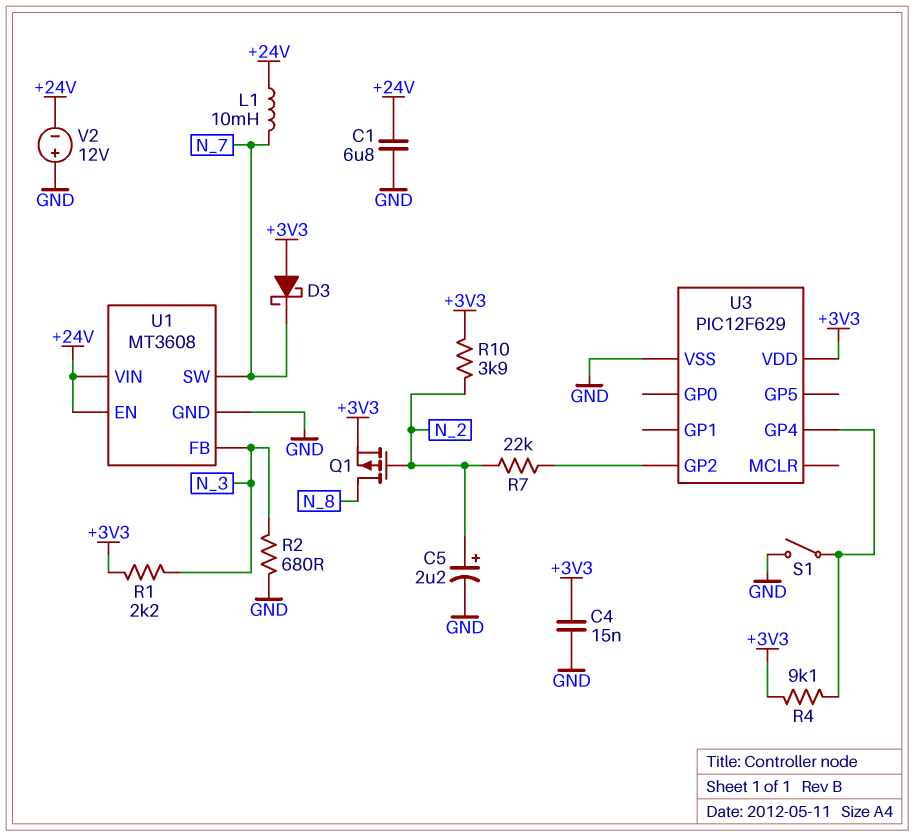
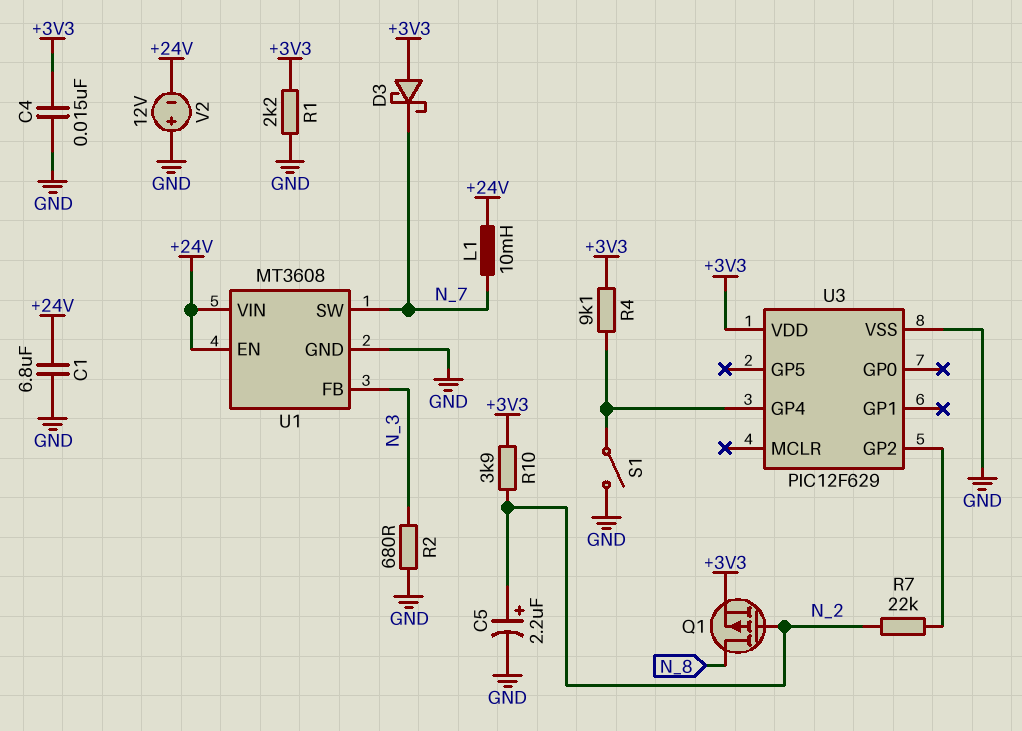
R1: 2.2k (+3V3, N_3) -> 2.2k (+3V3, GND)

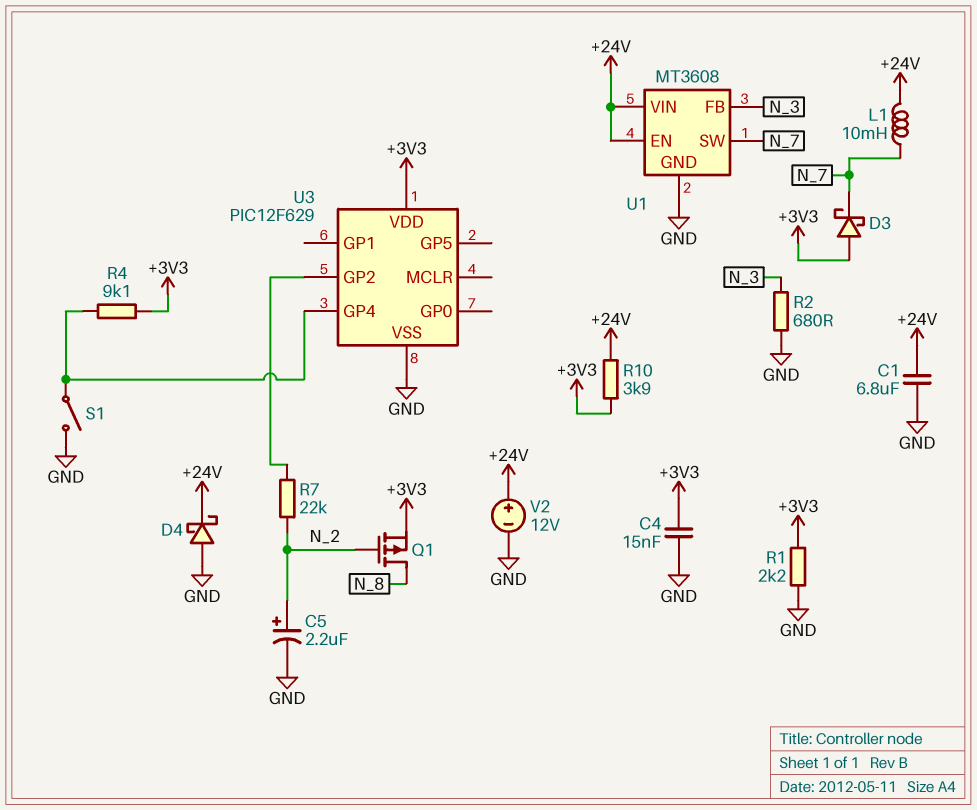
D4: none -> schottky (A GND, K +24V)
R10: 3.9k (+3V3, N_2) -> 3.9k (+3V3, +24V)
V2: 12V (plus GND, minus +24V) -> 12V (plus +24V, minus GND)

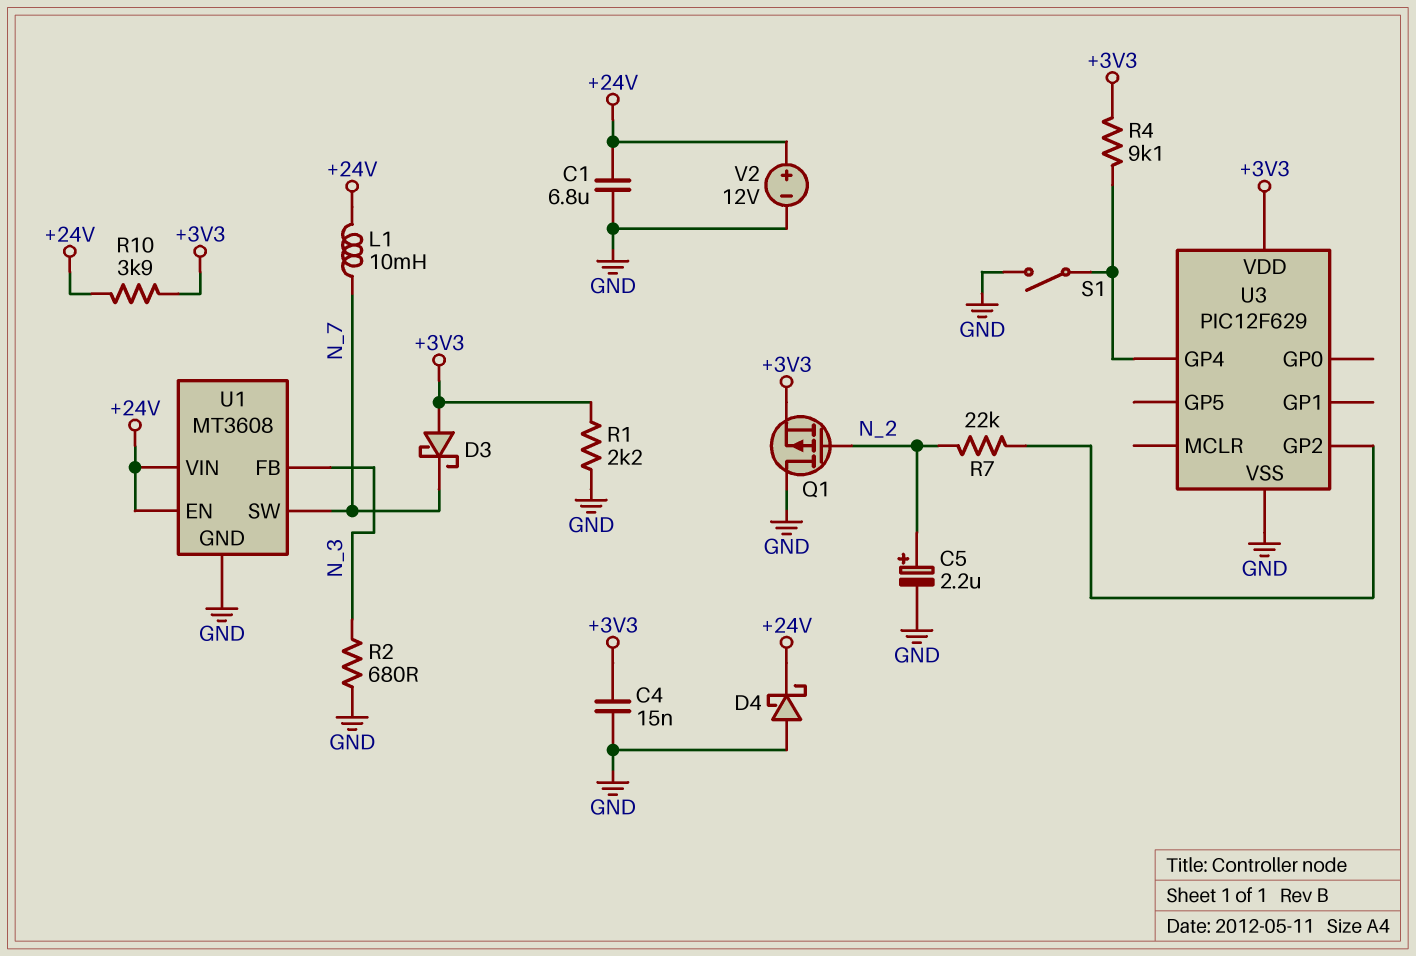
Q1: PMOS (G N_2, D N_8, S +3V3) -> PMOS (G N_2, D GND, S +3V3)

